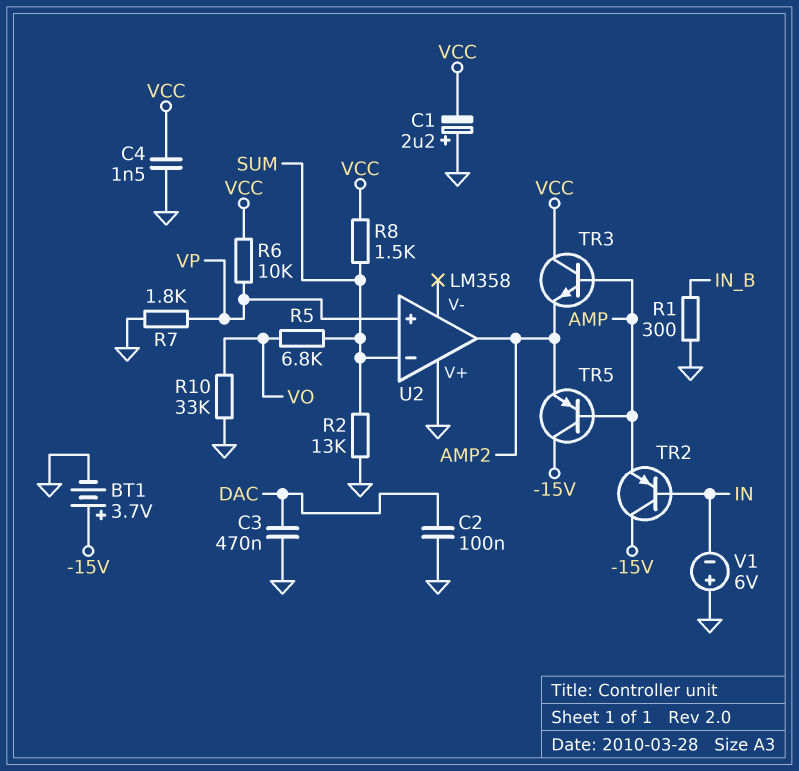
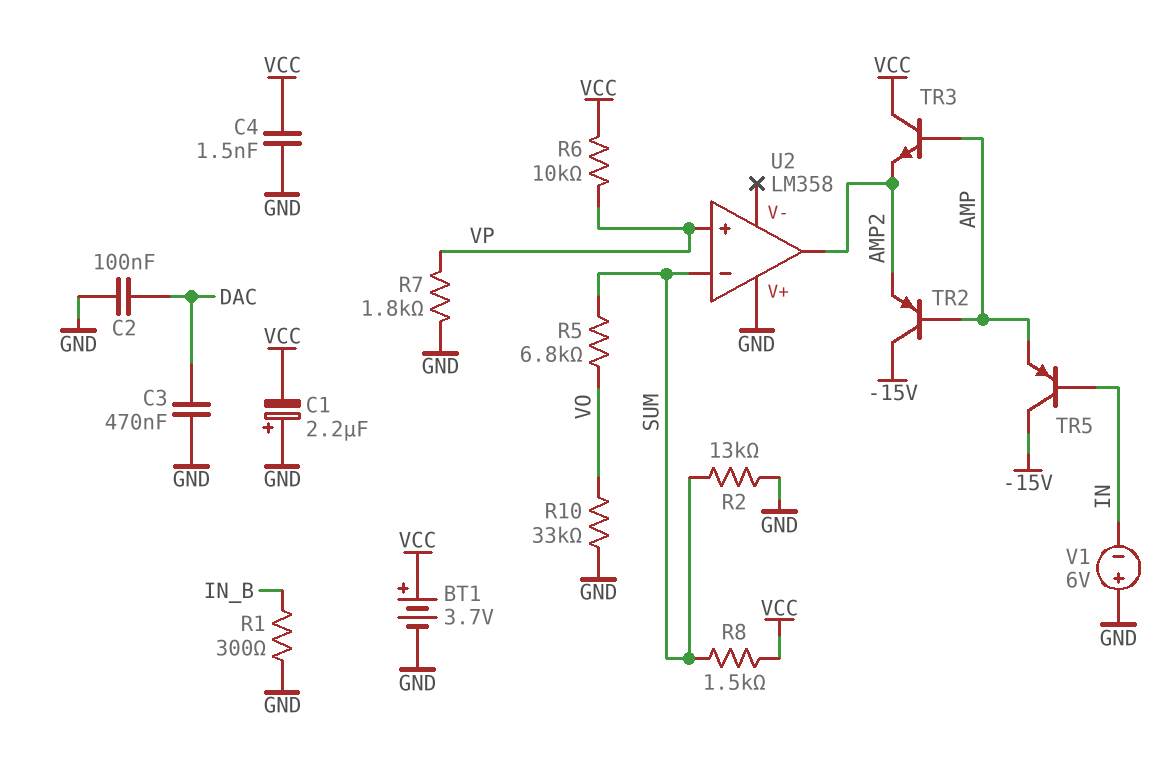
BT1: 3.7V (plus -15V, minus GND) -> 3.7V (plus VCC, minus GND)
TR2: PNP (B IN, C -15V, E AMP) -> PNP (B AMP, C -15V, E AMP2)
TR5: PNP (B AMP, C -15V, E AMP2) -> PNP (B IN, C -15V, E AMP)

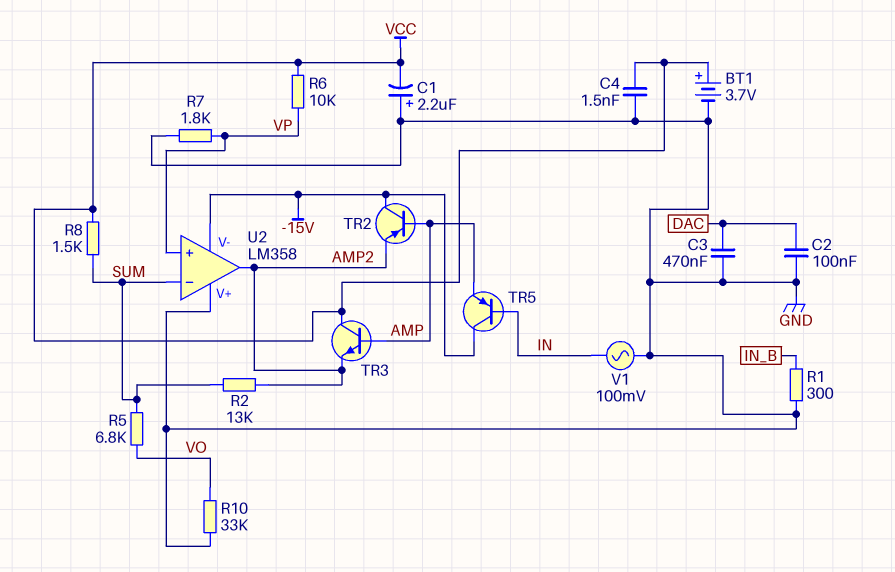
R2: 13k (GND, SUM) -> 13k (AMP2, SUM)
U2 pin V-: none -> -15V
V1: 6V (plus GND, minus IN) -> AC 100mV (GND, IN)

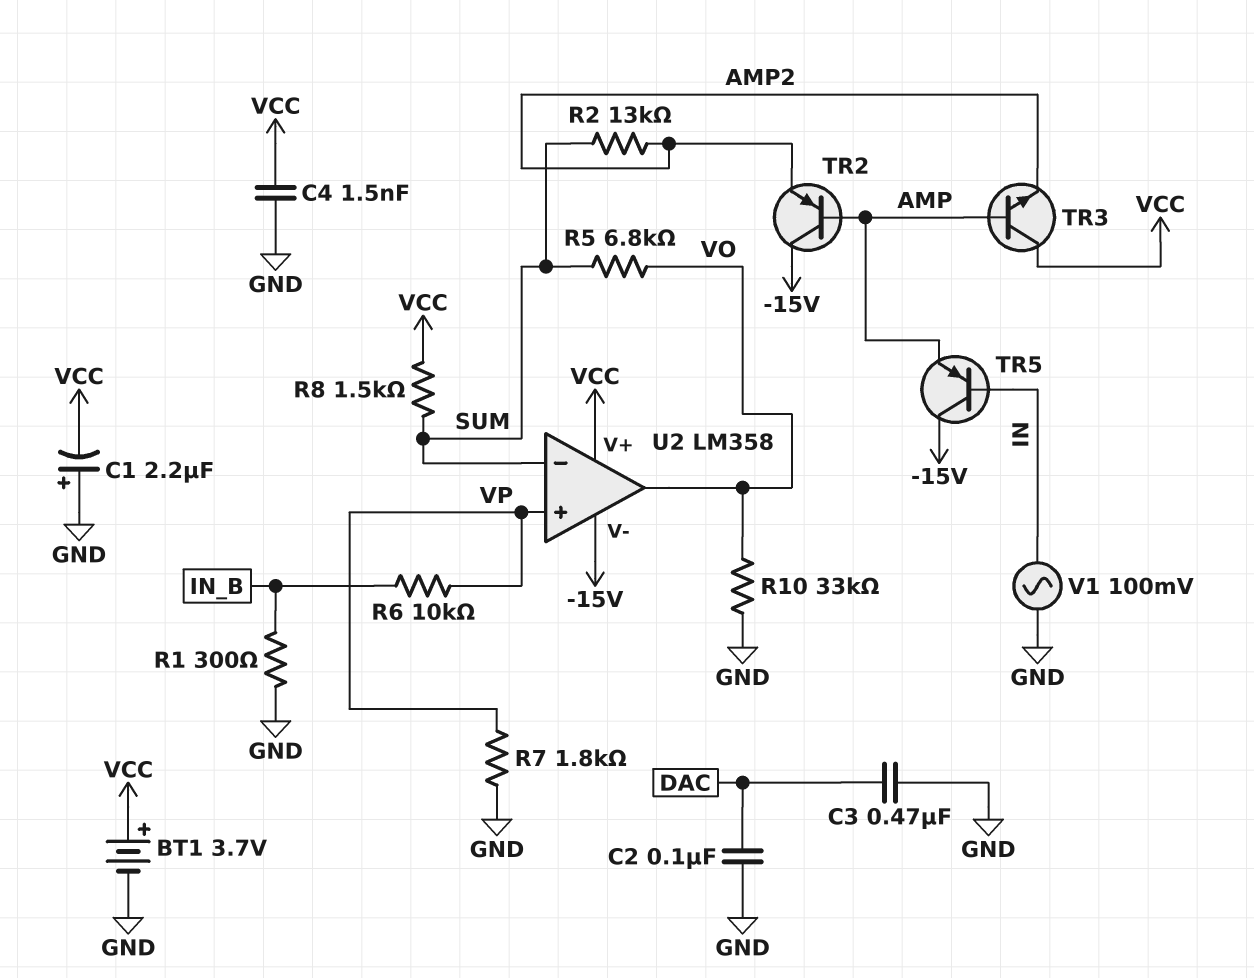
R6: 10k (VCC, VP) -> 10k (IN_B, VP)
U2 pin V+: GND -> VCC
U2 pin out: AMP2 -> VO

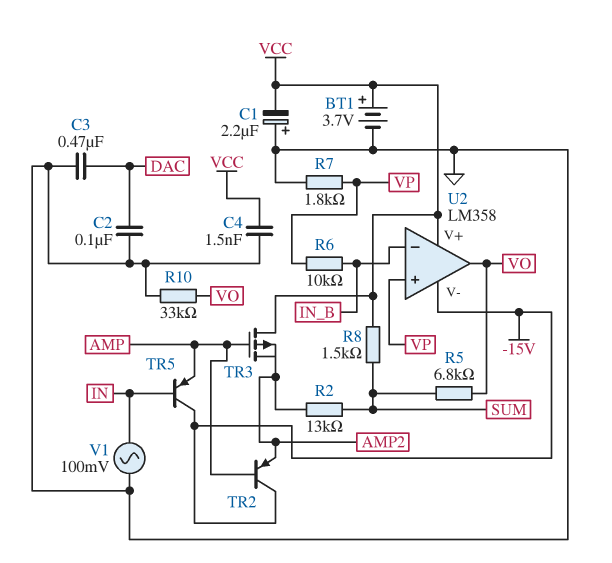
R1: 300 (GND, IN_B) -> none
TR3: NPN (B AMP, C VCC, E AMP2) -> PMOS (G AMP, D VCC, S AMP2)
U2 pin in-: SUM -> IN_B

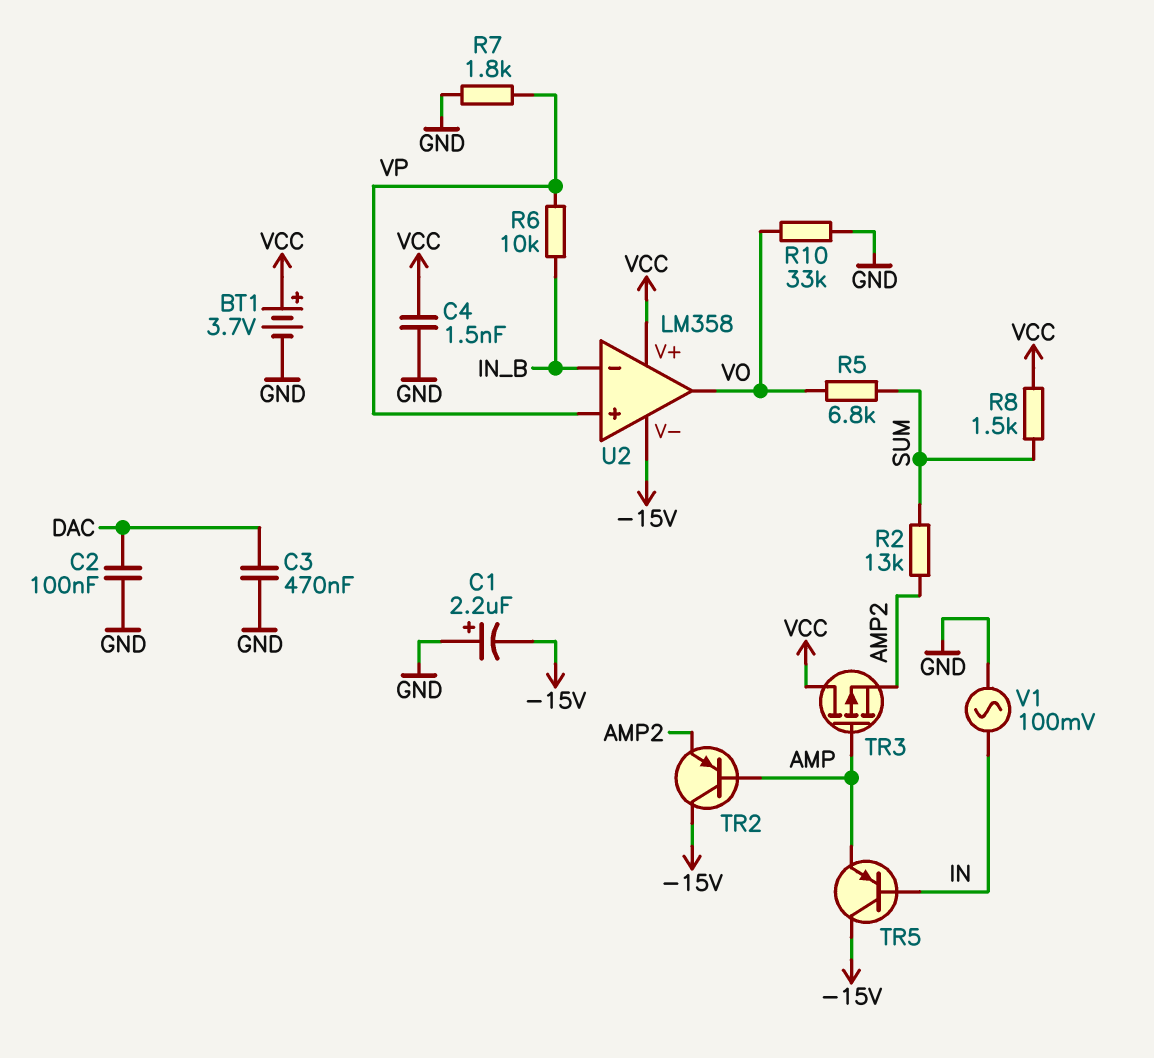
C1: 2.2uF (plus GND, minus VCC) -> 2.2uF (plus GND, minus -15V)

